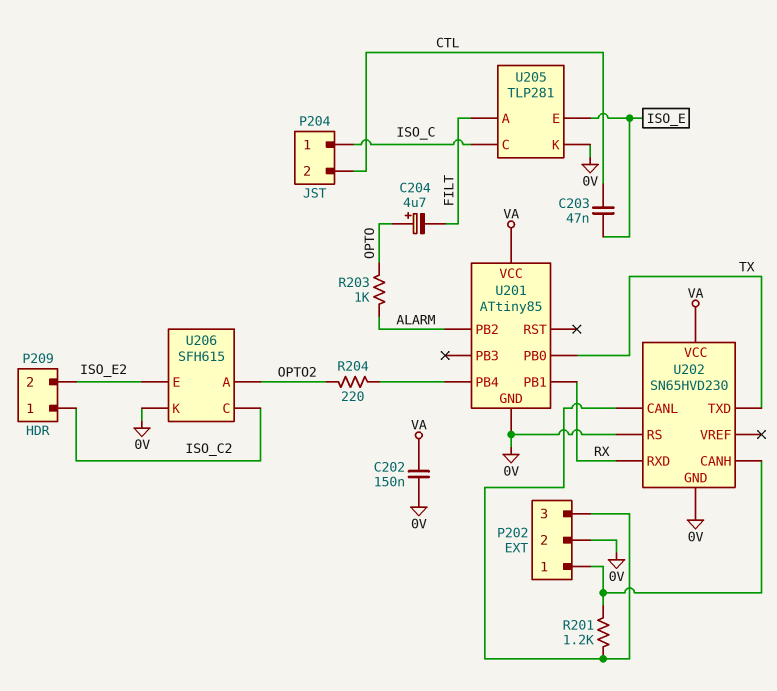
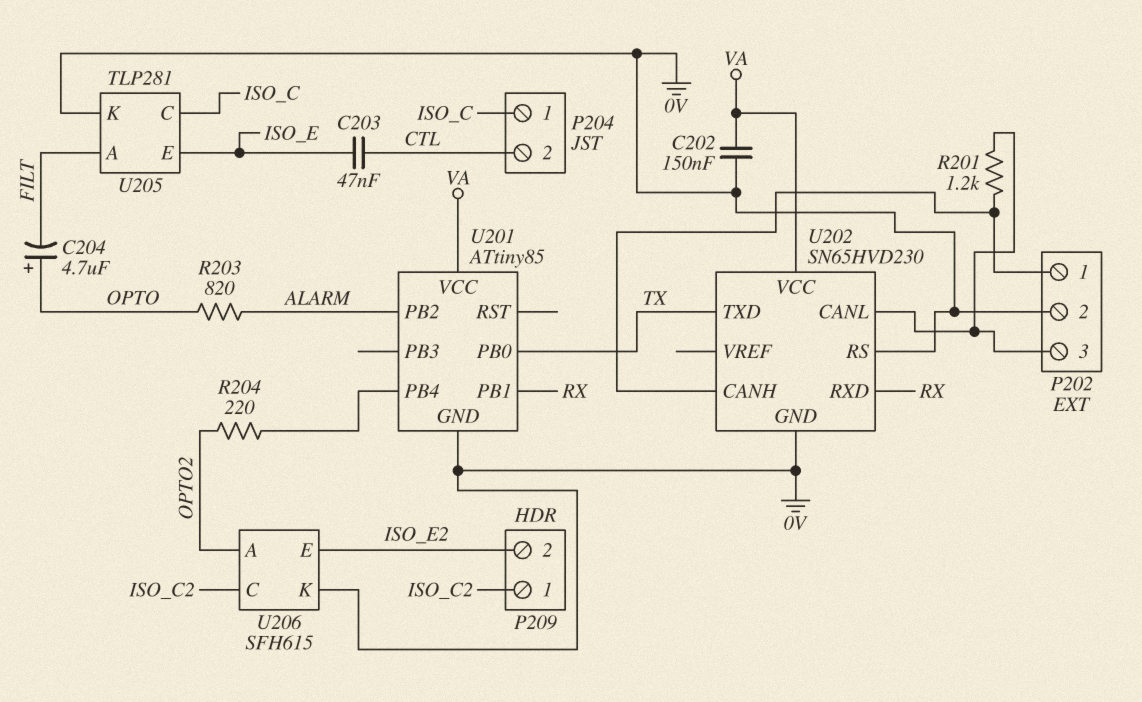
R203: 1k (ALARM, OPTO) -> 820 (ALARM, OPTO)

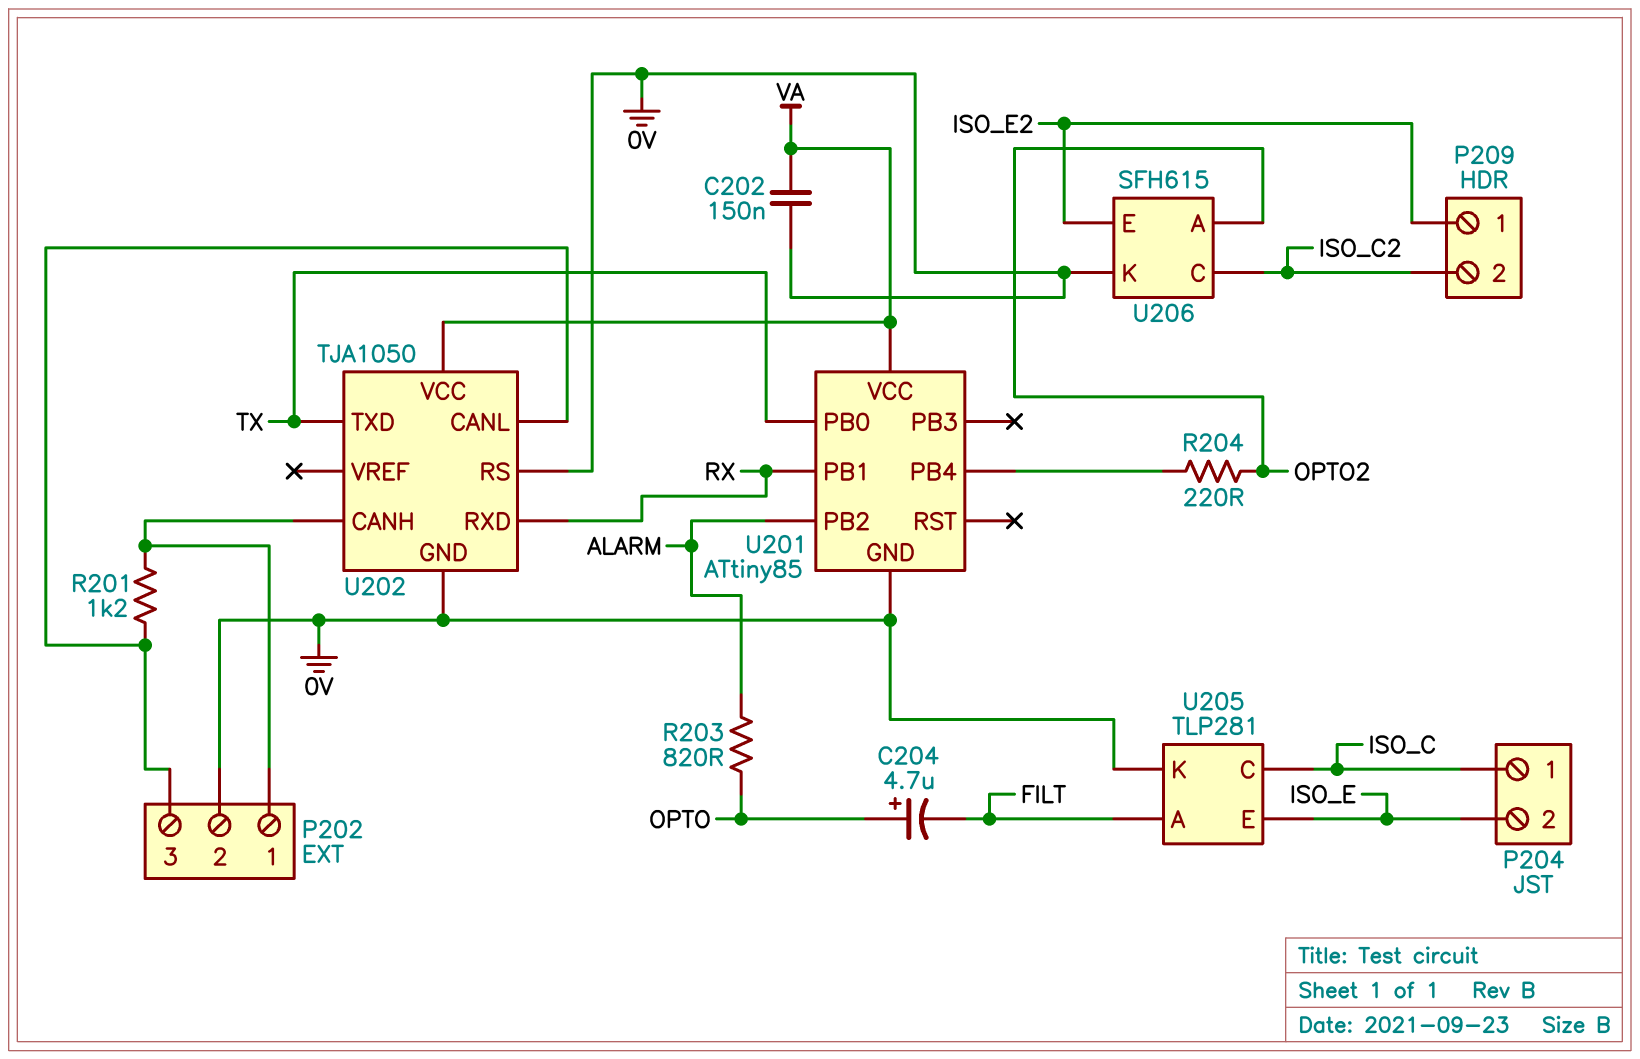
C203: 47nF (CTL, ISO_E) -> none
P204 pin 2: CTL -> ISO_E
P209 pin 1: ISO_C2 -> ISO_E2
P209 pin 2: ISO_E2 -> ISO_C2
U202: SN65HVD230 -> TJA1050

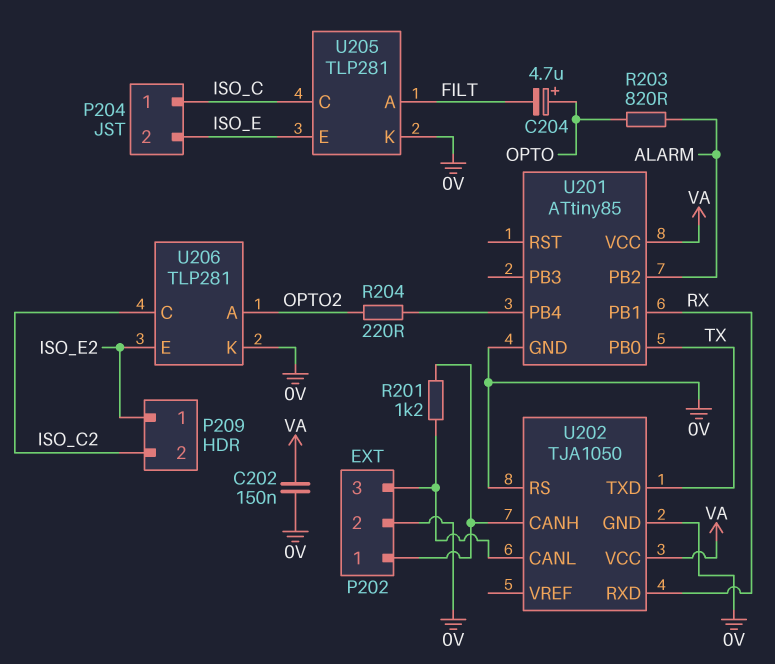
U206: SFH615 -> TLP281

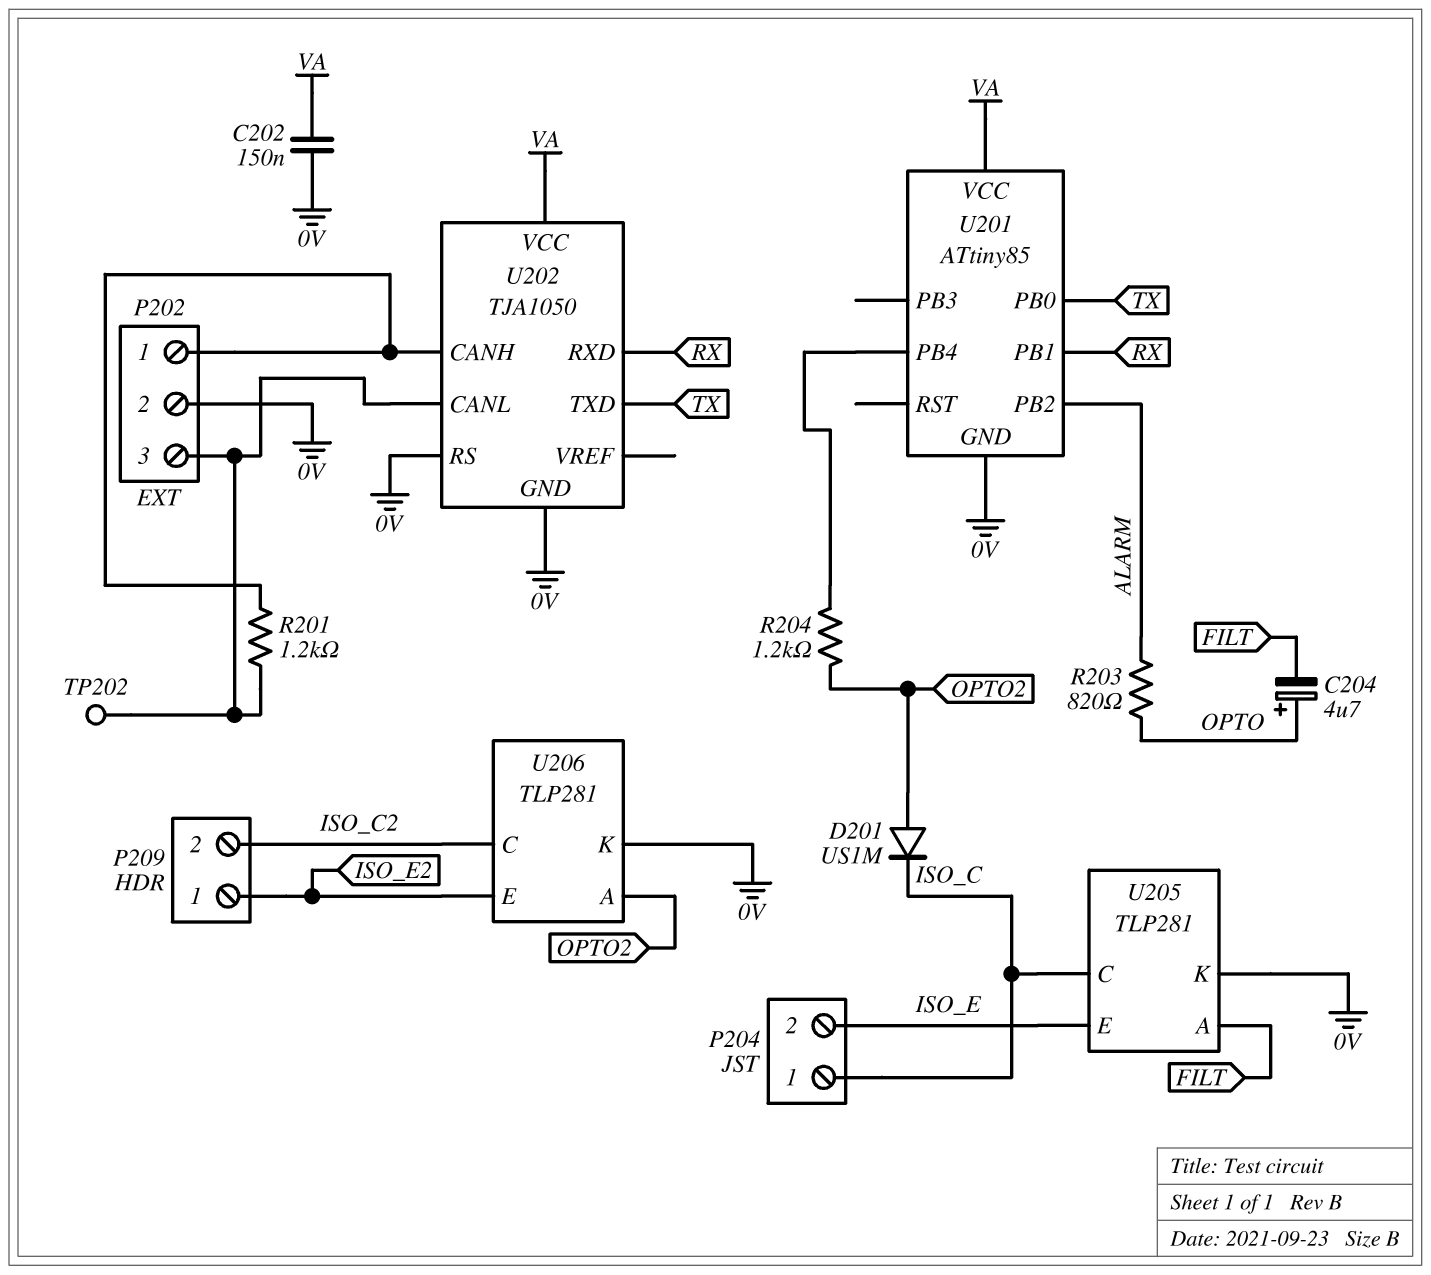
D201: none -> diode US1M (A OPTO2, K ISO_C)
R204: 220 (OPTO2, U201/PB4) -> 1.2k (OPTO2, U201/PB4)
TP202: none -> test point (P202/3)

